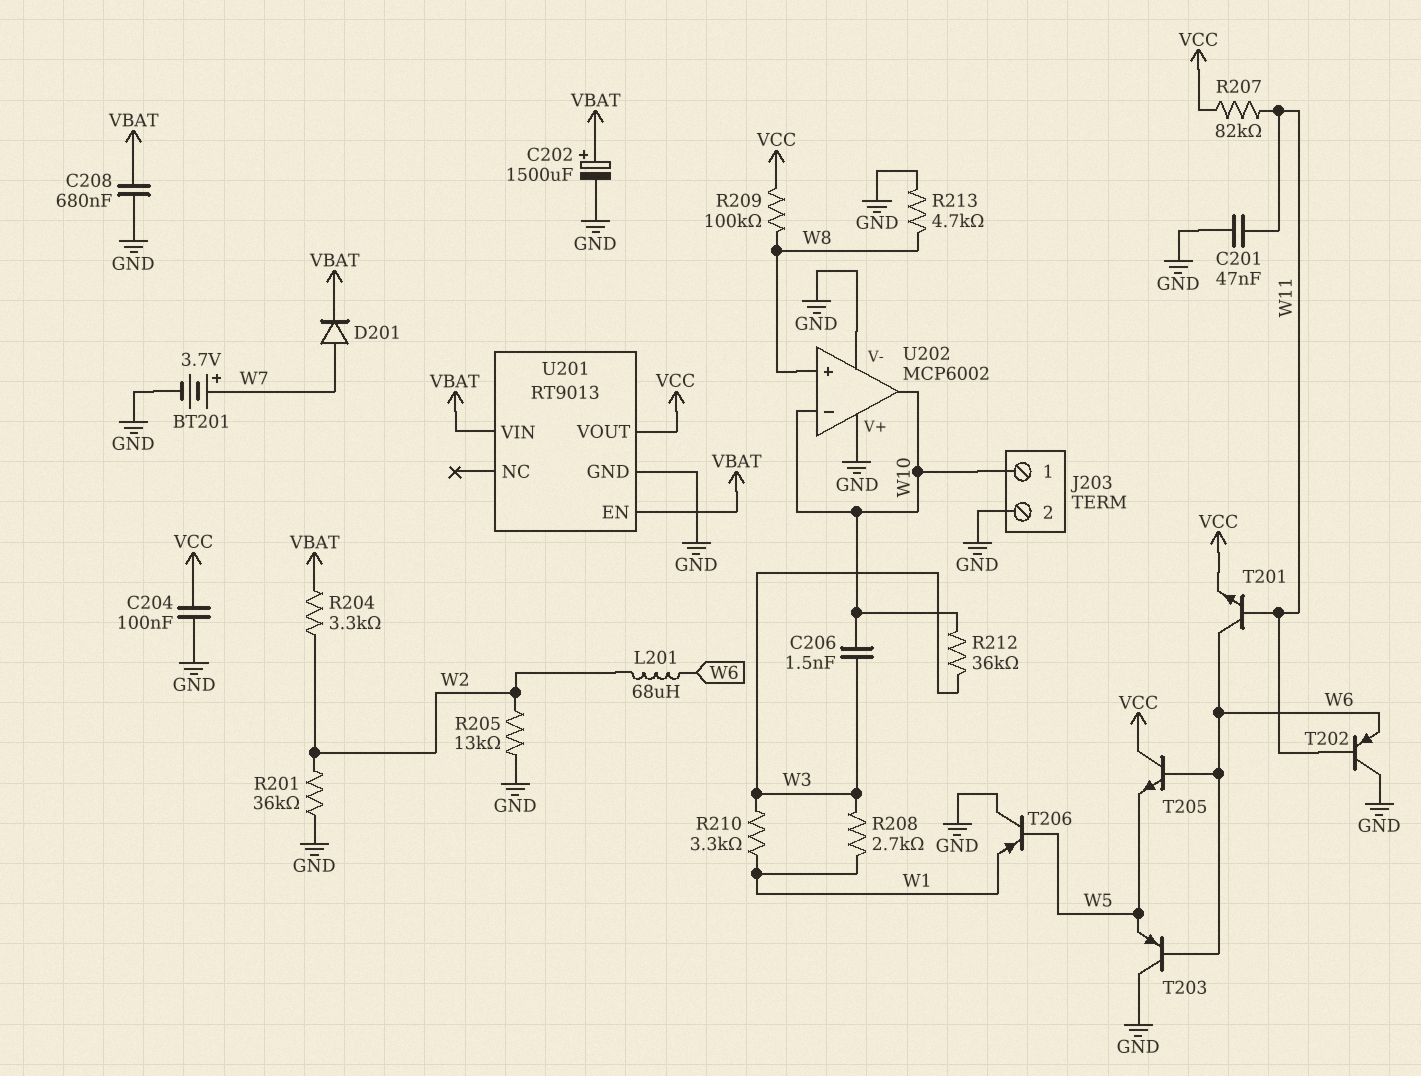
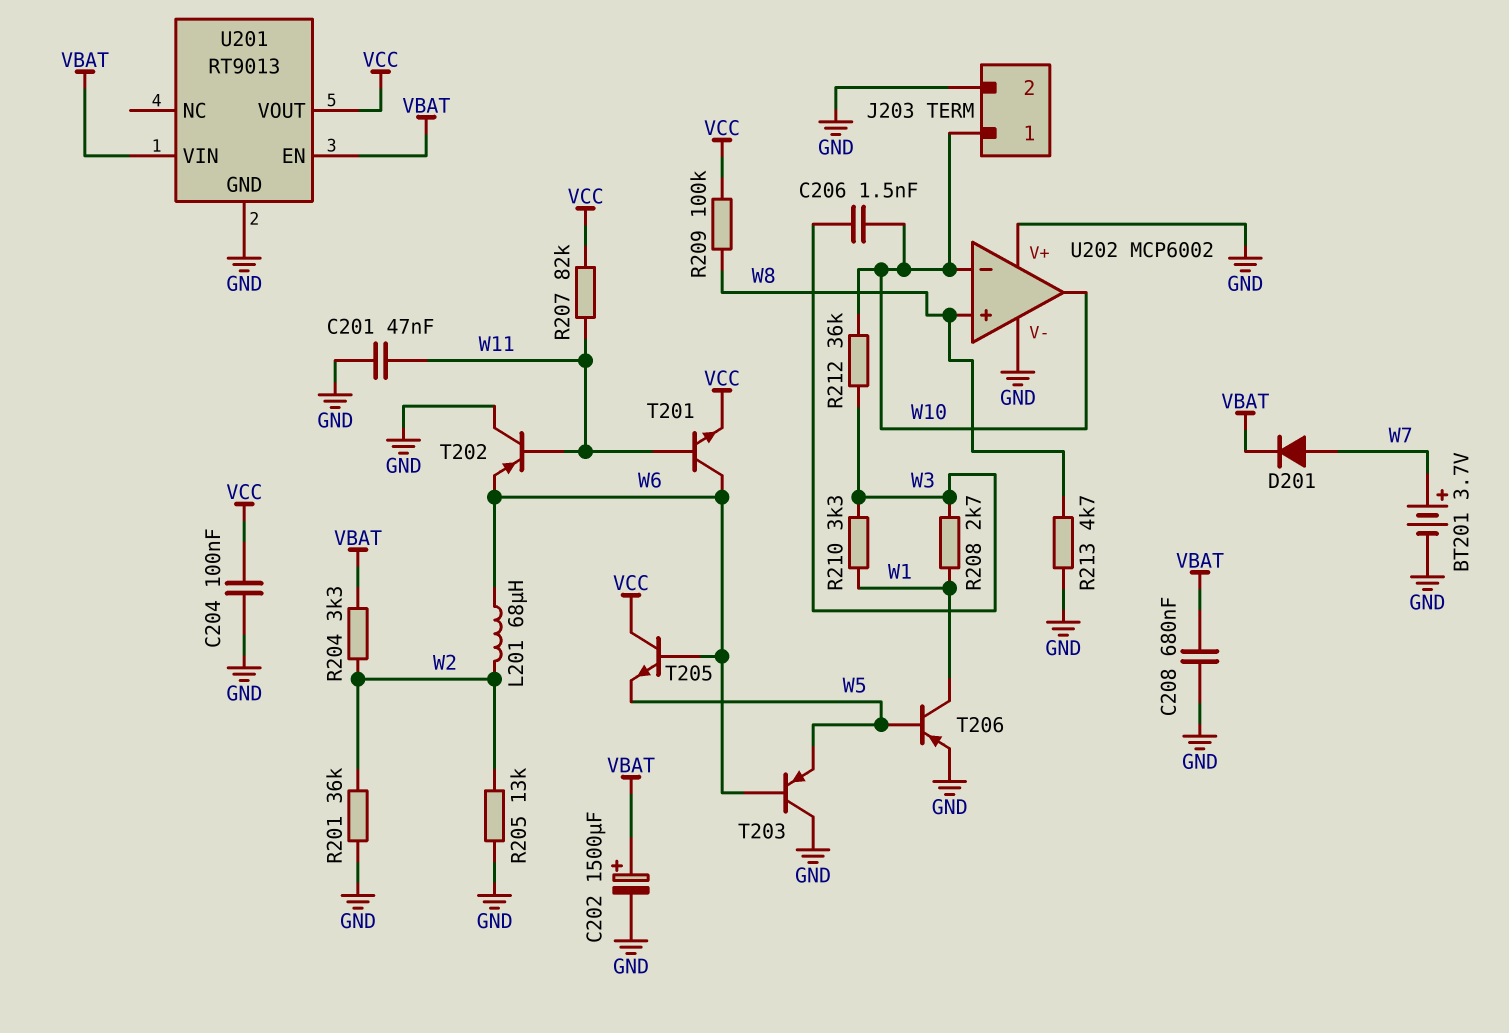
T206: PNP (B W5, C GND, E W1) -> PNP (B W5, C W1, E GND)

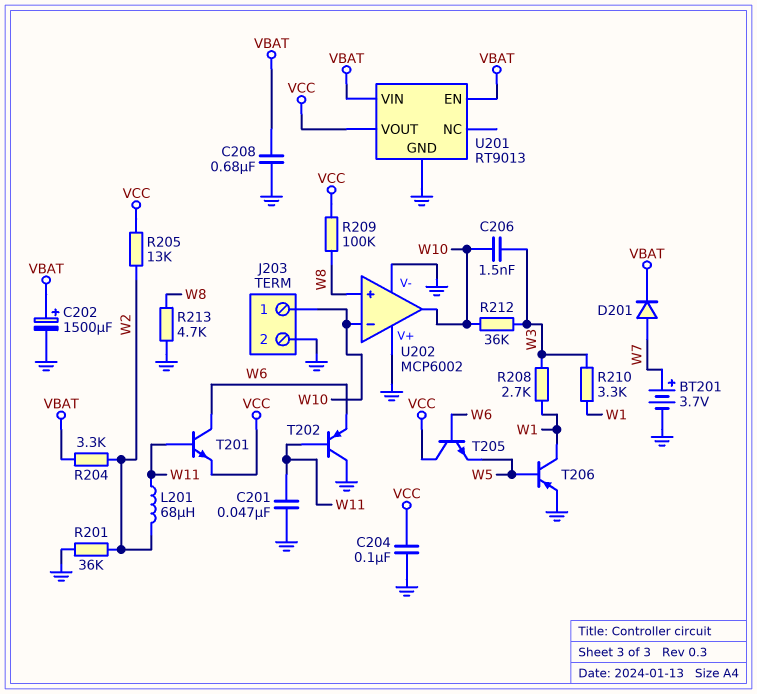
L201: 68uH (W2, W6) -> 68uH (W2, W11)
R205: 13k (GND, W2) -> 13k (VCC, W2)
R207: 82k (VCC, W11) -> none
T203: PNP (B W6, C GND, E W5) -> none

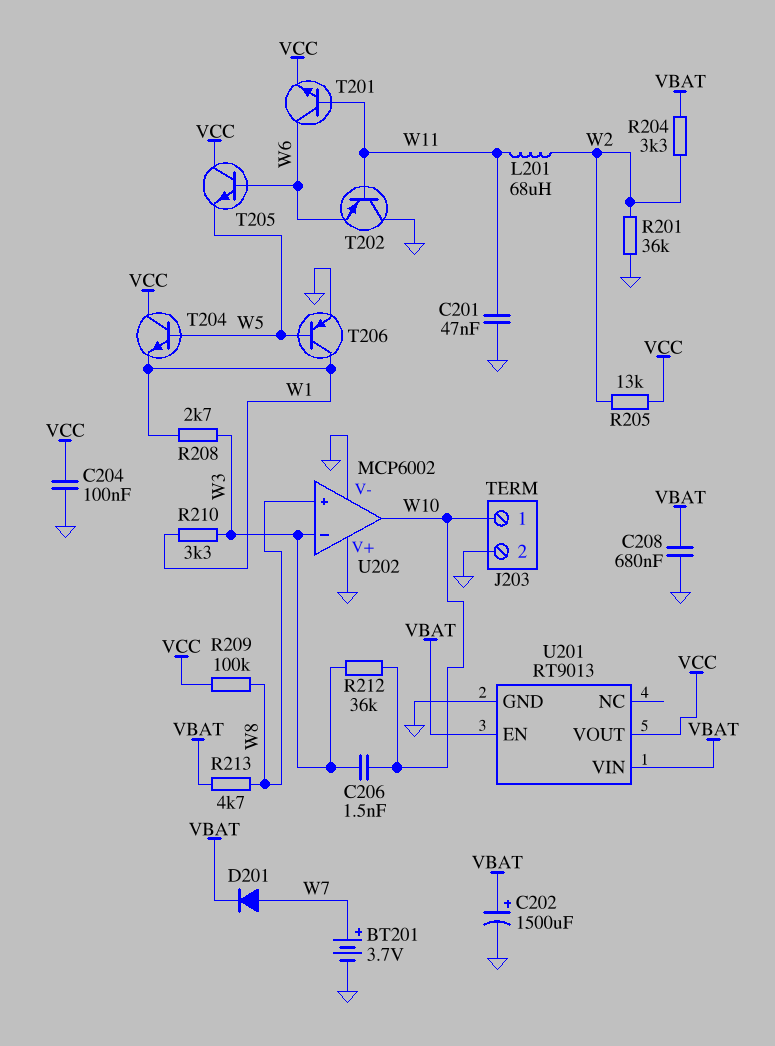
R213: 4.7k (GND, W8) -> 4.7k (VBAT, W8)
T204: none -> NPN (B W5, C VCC, E W1)
U202 pin in-: W10 -> W3

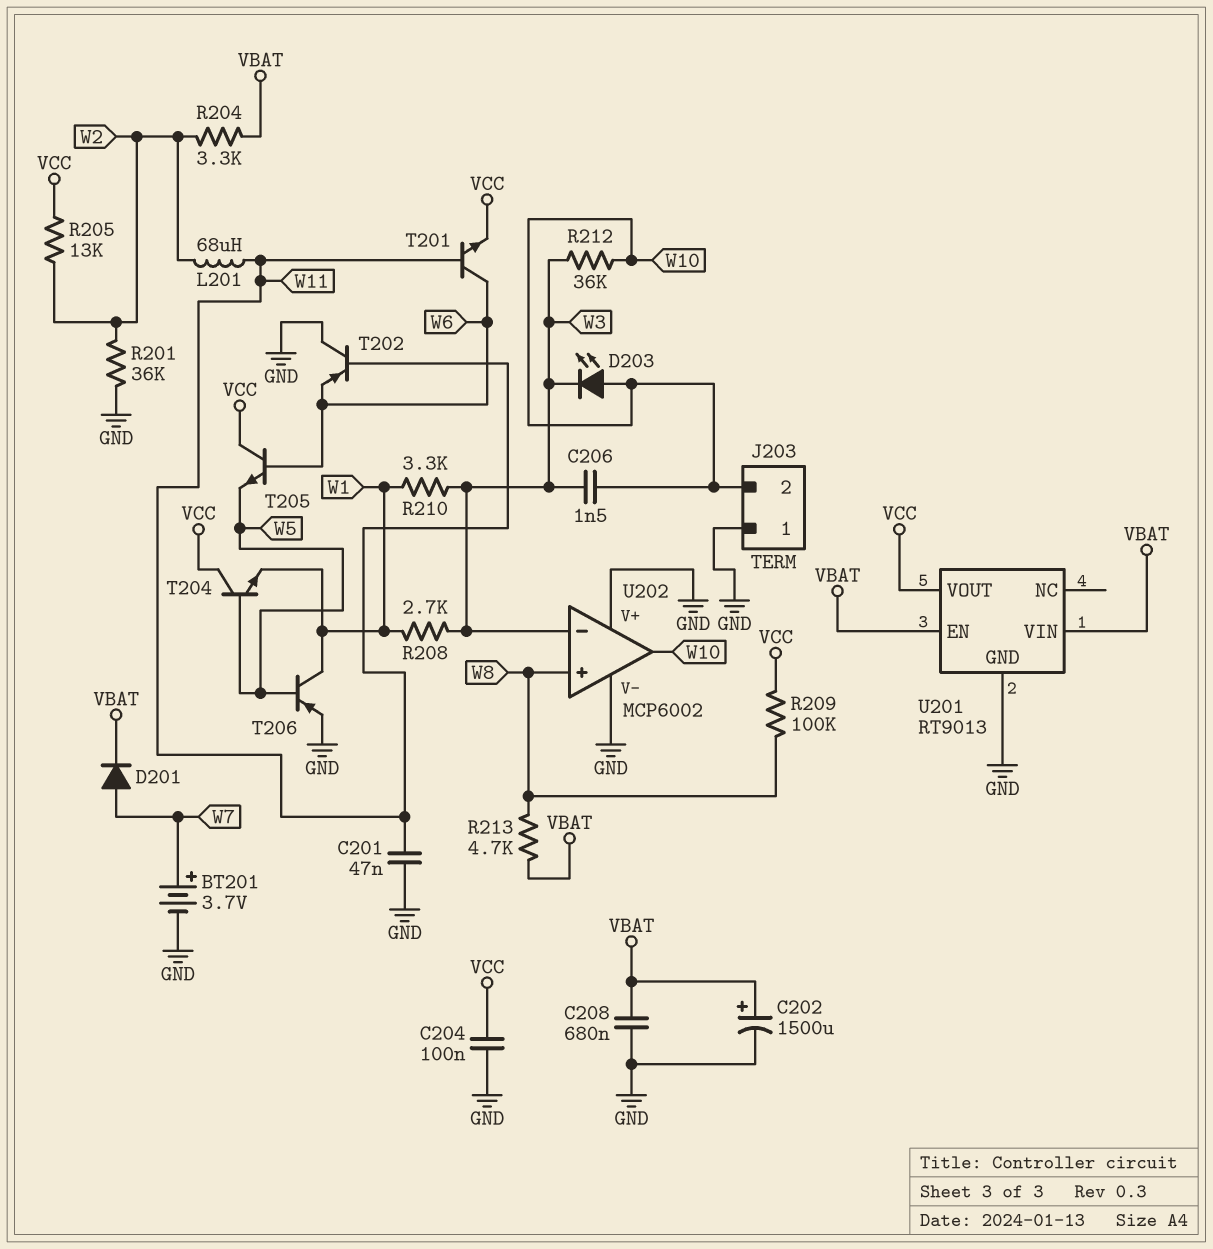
D203: none -> LED (A W10, K W3)
J203 pin 1: W10 -> GND
J203 pin 2: GND -> W10

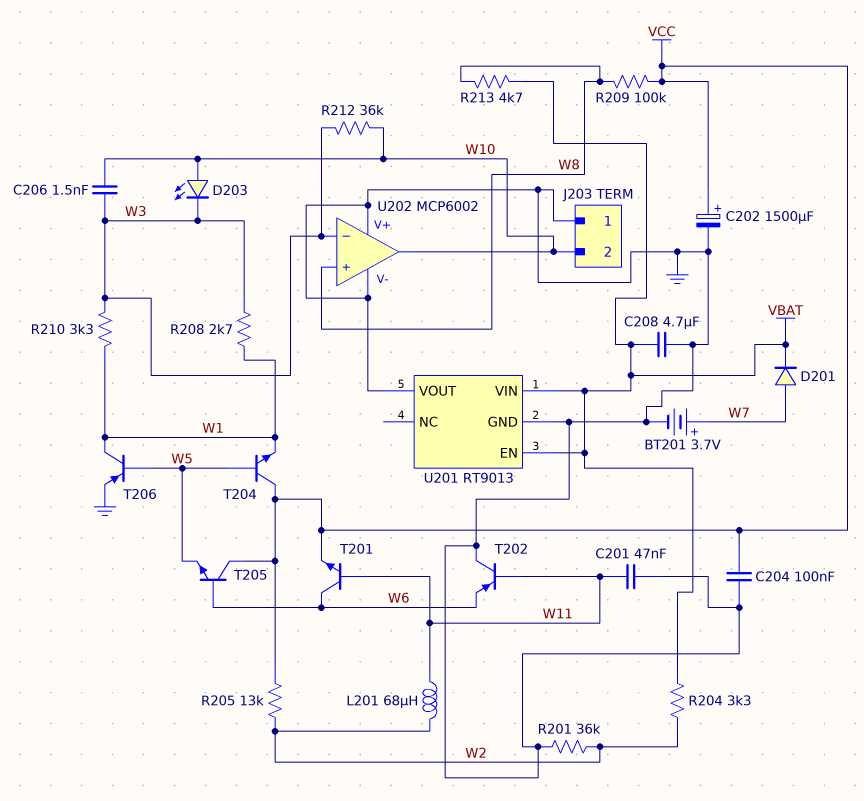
C202: 1500uF (plus VBAT, minus GND) -> 1500uF (plus VCC, minus GND)
C208: 680nF (GND, VBAT) -> 4.7uF (GND, VBAT)
U201 pin VOUT: VCC -> GND

